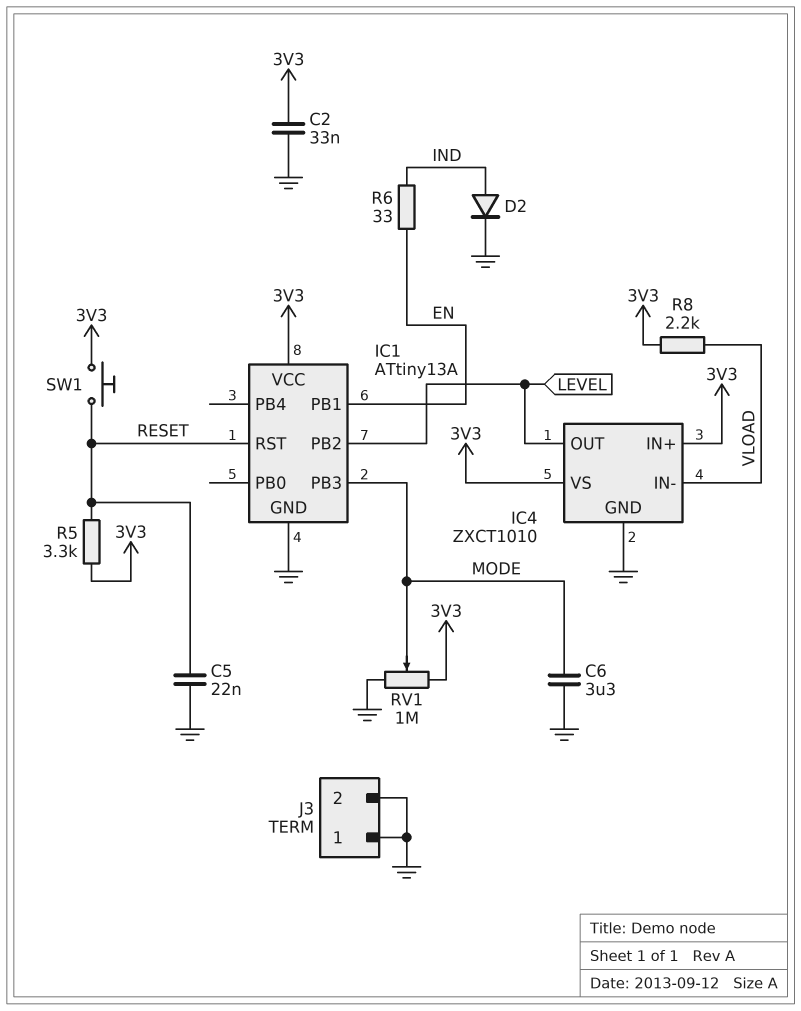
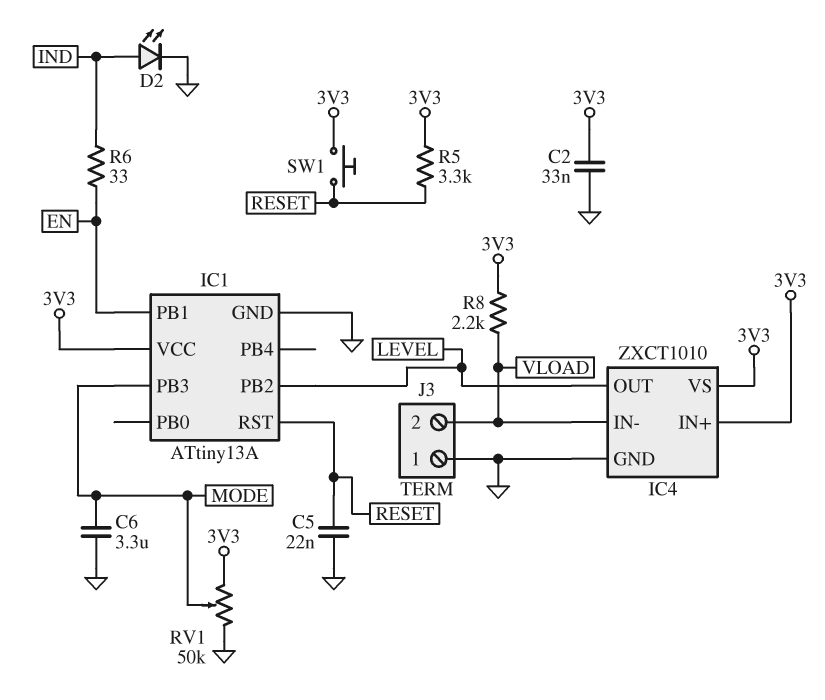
D2: diode (A IND, K GND) -> LED (A IND, K GND)
J3 pin 2: GND -> VLOAD
RV1: 1M (3V3, GND, wiper MODE) -> 50k (3V3, GND, wiper MODE)

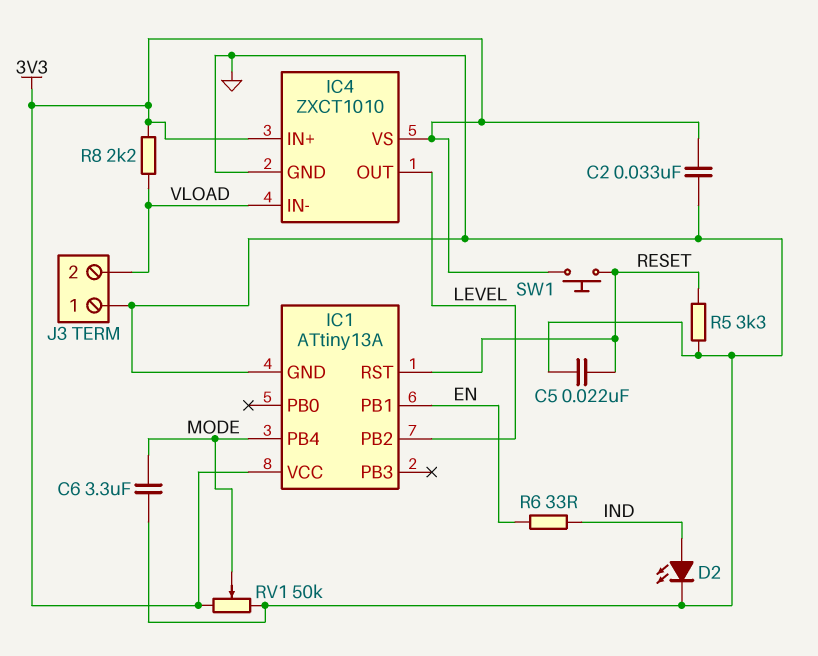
IC1 pin PB3: MODE -> none
IC1 pin PB4: none -> MODE
R5: 3.3k (3V3, RESET) -> 3.3k (GND, RESET)

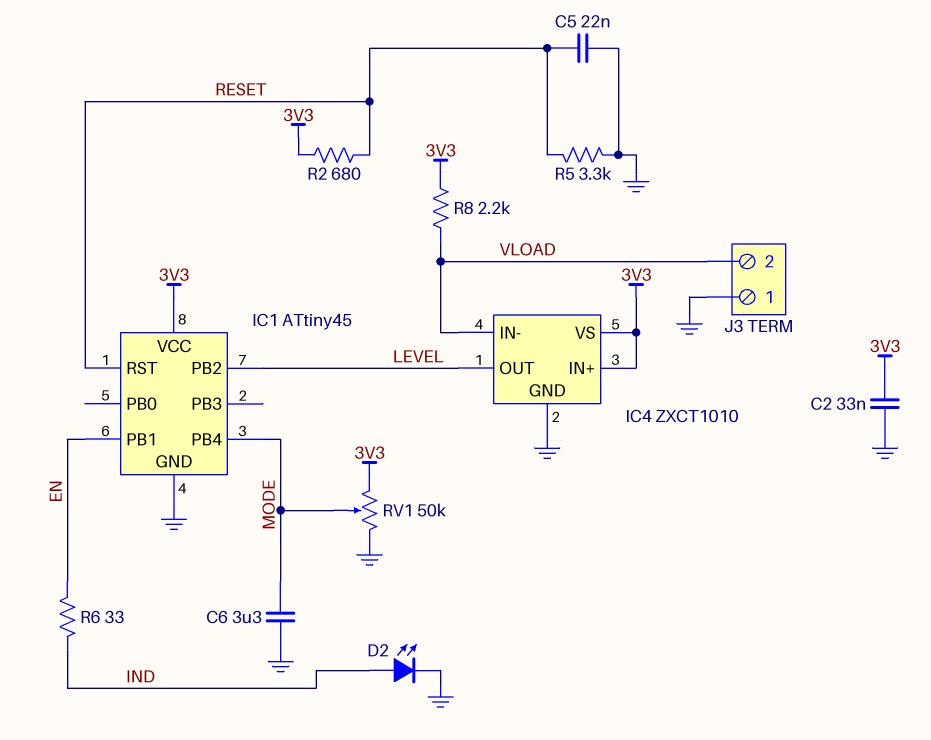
IC1: ATtiny13A -> ATtiny45
R2: none -> 680 (3V3, RESET)
SW1: button (3V3, RESET) -> none

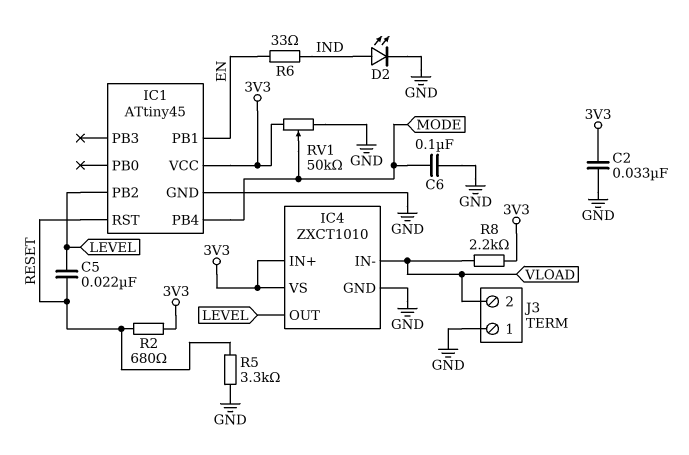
C5: 22nF (GND, RESET) -> 22nF (LEVEL, RESET)
C6: 3.3uF (GND, MODE) -> 100nF (GND, MODE)

